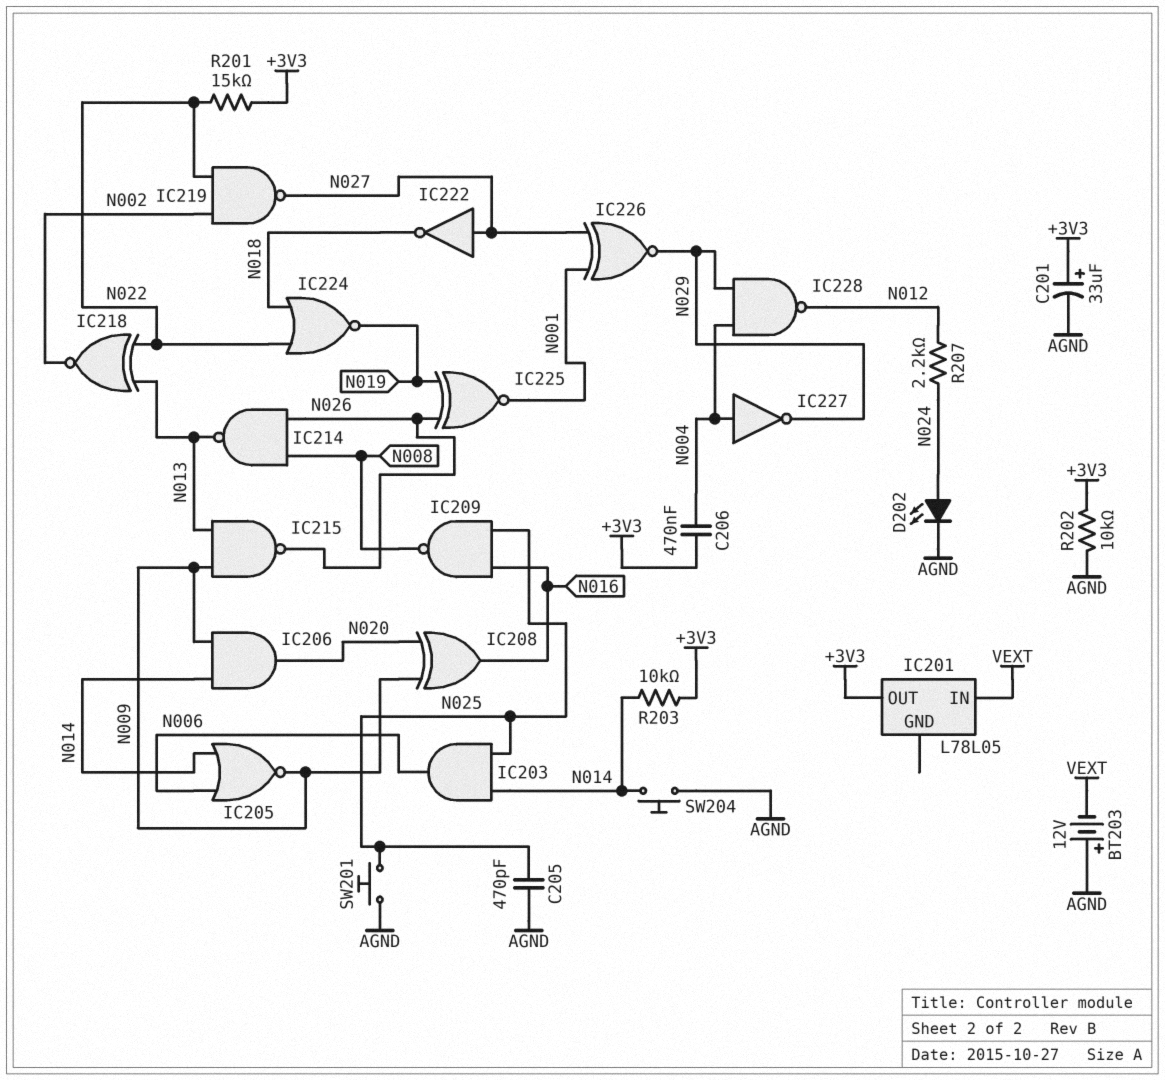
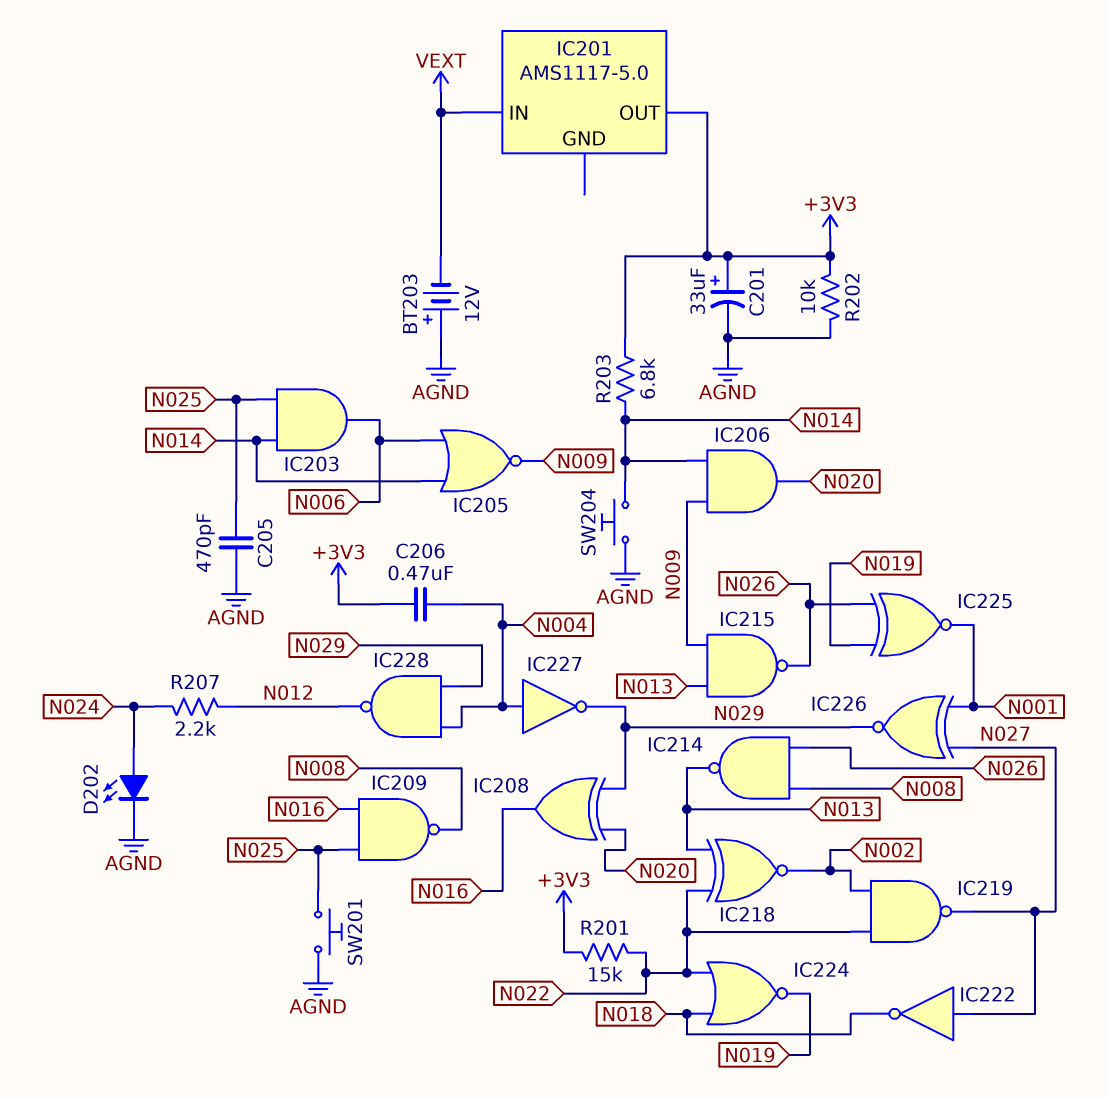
IC201: L78L05 -> AMS1117-5.0
IC208: XOR (in N009, in N020, out N016) -> XOR (in N020, in N029, out N016)
R203: 10k (+3V3, N014) -> 6.8k (+3V3, N014)

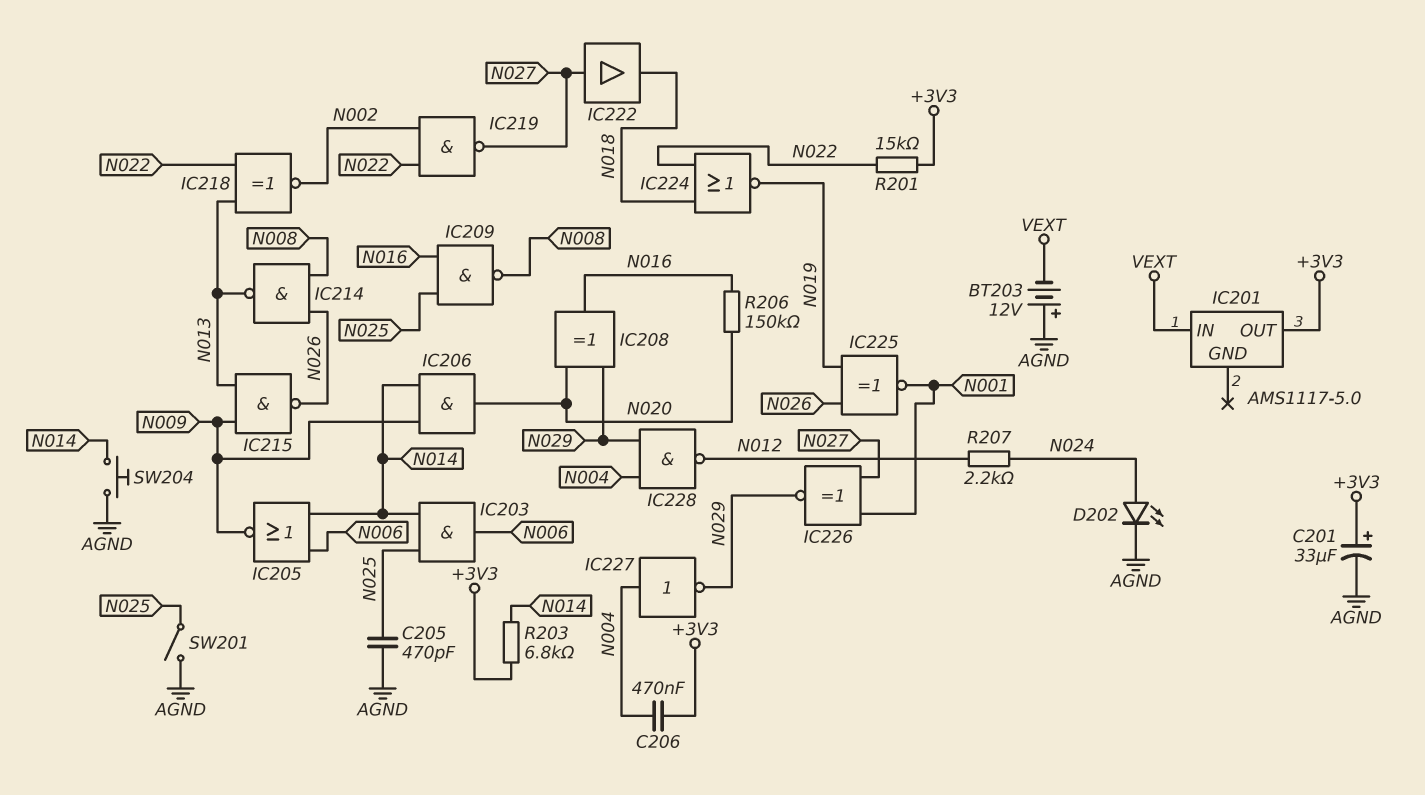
IC222: NOT (in N027, out N018) -> buffer (in N027, out N018)
R202: 10k (+3V3, AGND) -> none
R206: none -> 150k (N016, N020)
SW201: button (AGND, N025) -> switch (AGND, N025)

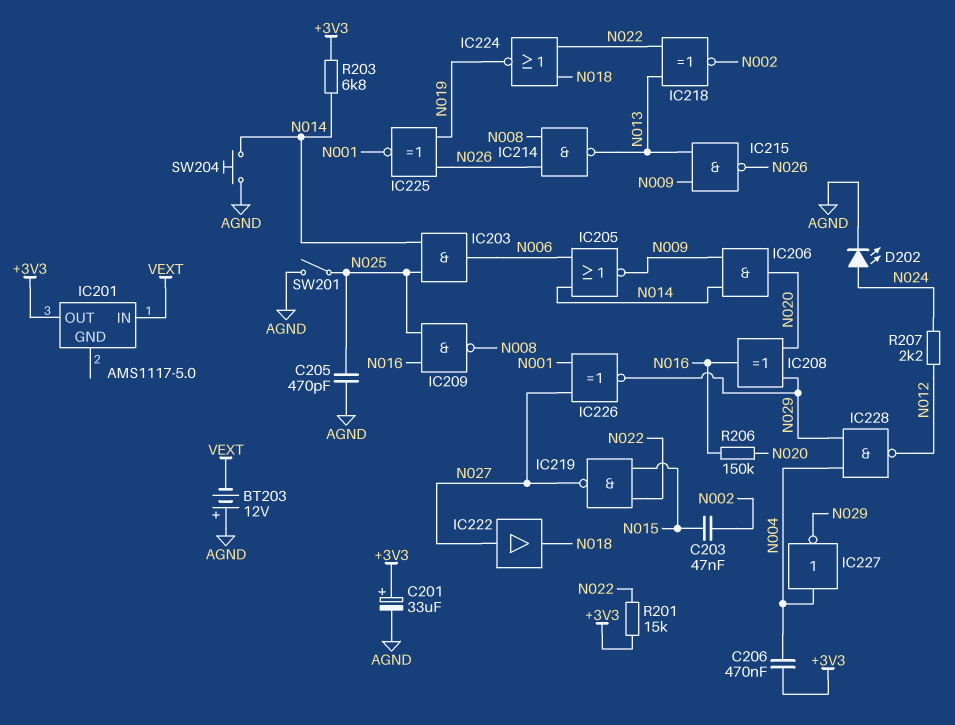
C203: none -> 47nF (N002, N015)
IC219: NAND (in N002, in N022, out N027) -> NAND (in N015, in N022, out N027)

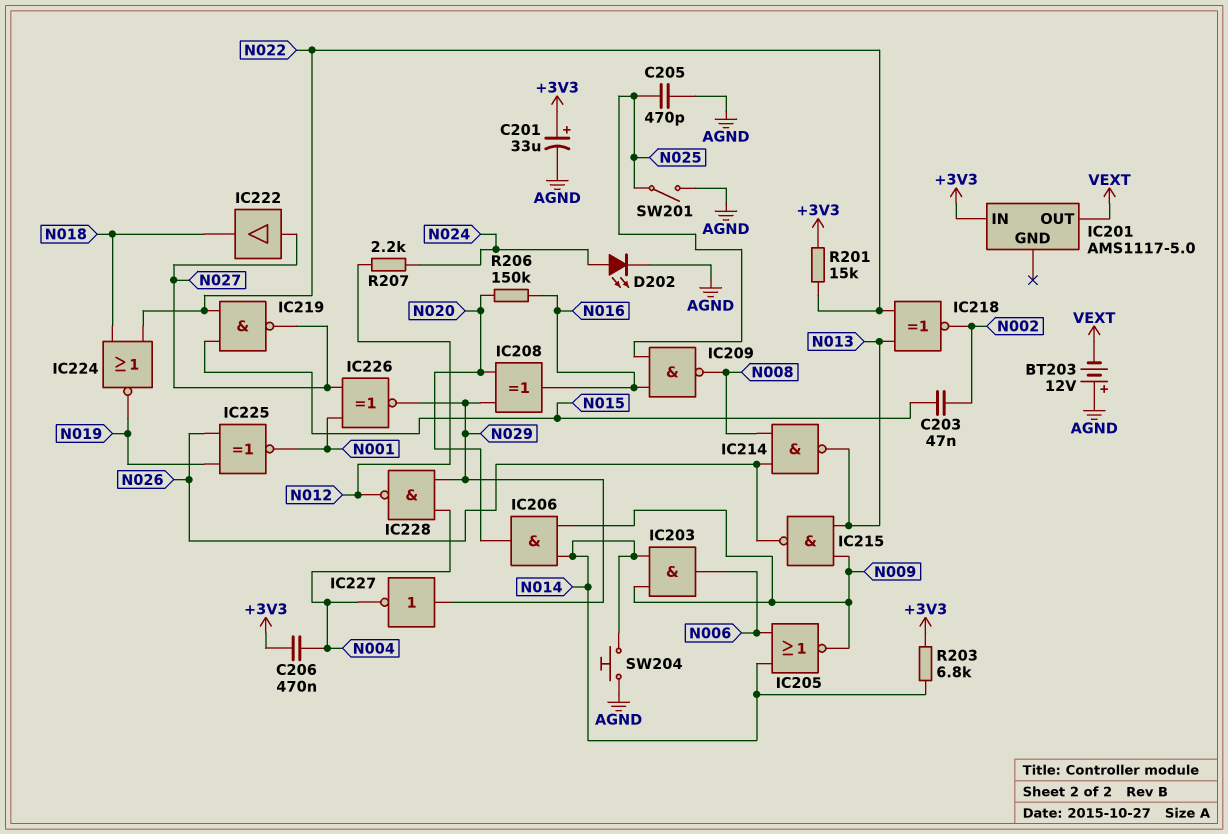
IC201 pin IN: VEXT -> +3V3
IC201 pin OUT: +3V3 -> VEXT
IC203: AND (in N014, in N025, out N006) -> AND (in N009, in N014, out N006)
IC227: NOT (in N004, out N029) -> NOT (in N029, out N004)

